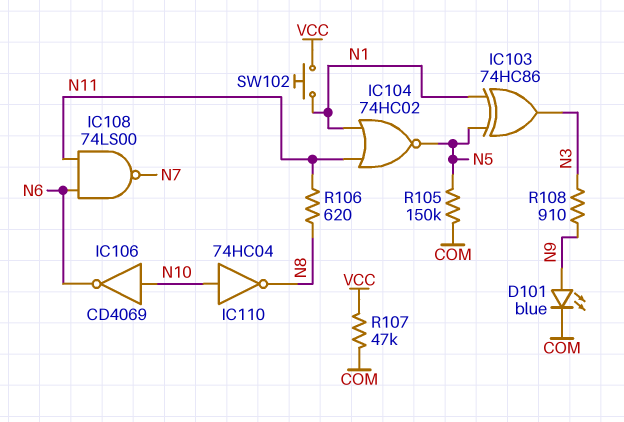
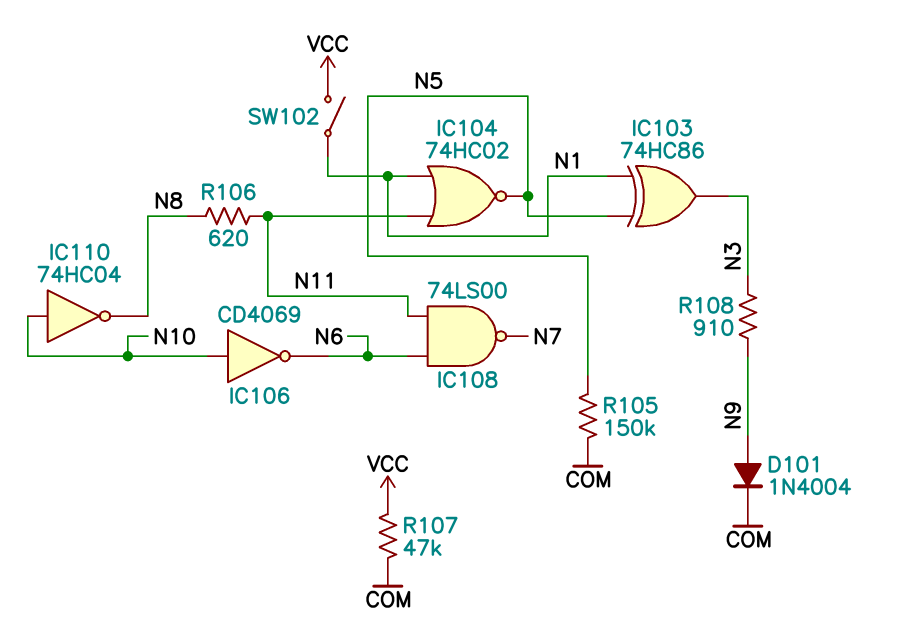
D101: LED blue (A N9, K COM) -> diode 1N4004 (A N9, K COM)
SW102: button (N1, VCC) -> switch (N1, VCC)

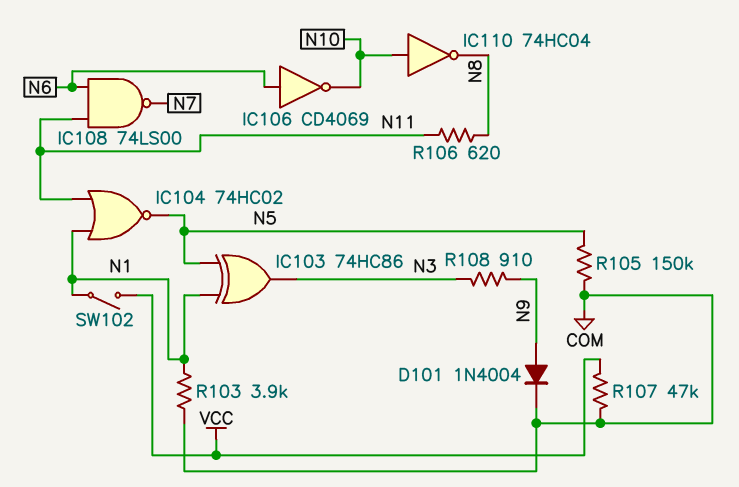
IC106: NOT CD4069 (in N10, out N6) -> NOT CD4069 (in N6, out N10)
R103: none -> 3.9k (COM, N1)

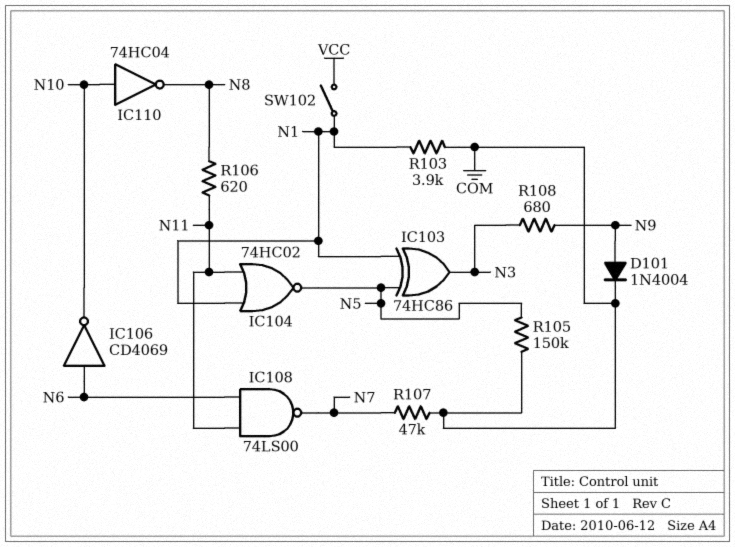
R107: 47k (COM, VCC) -> 47k (COM, N7)
R108: 910 (N3, N9) -> 680 (N3, N9)

